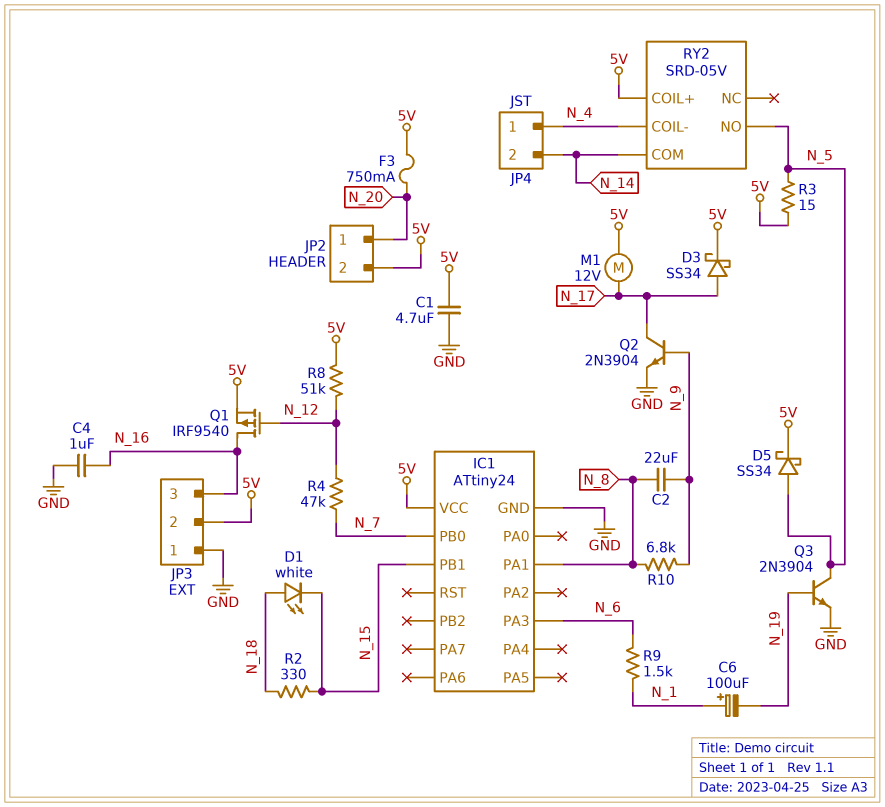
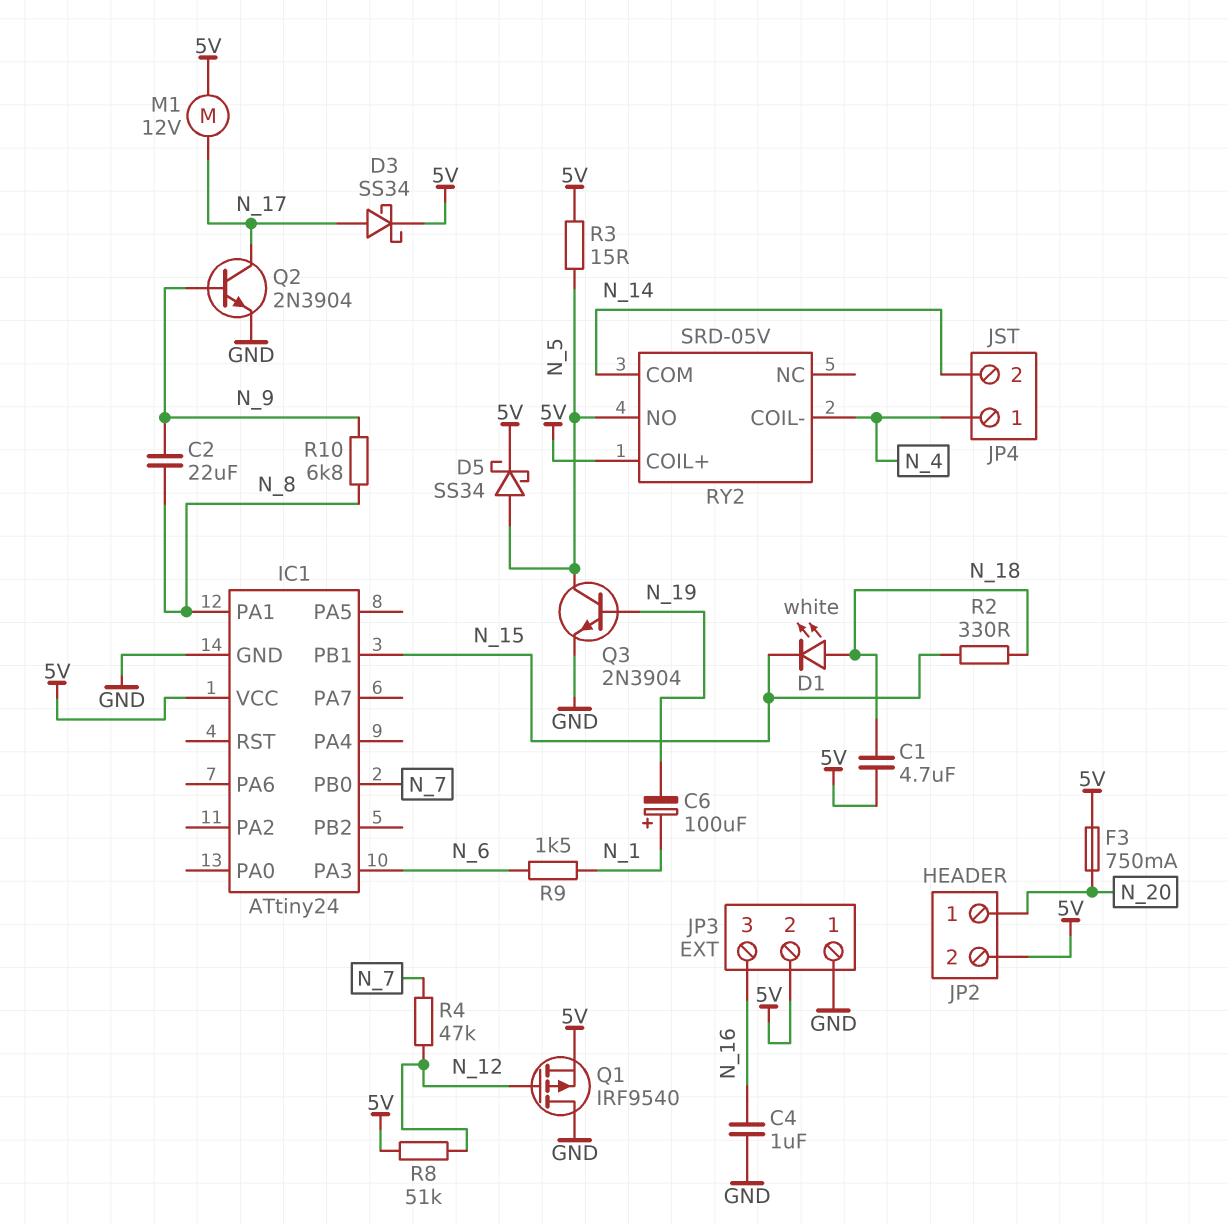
C1: 4.7uF (5V, GND) -> 4.7uF (5V, N_18)
Q1: PMOS IRF9540 (G N_12, D N_16, S 5V) -> PMOS IRF9540 (G N_12, D GND, S 5V)

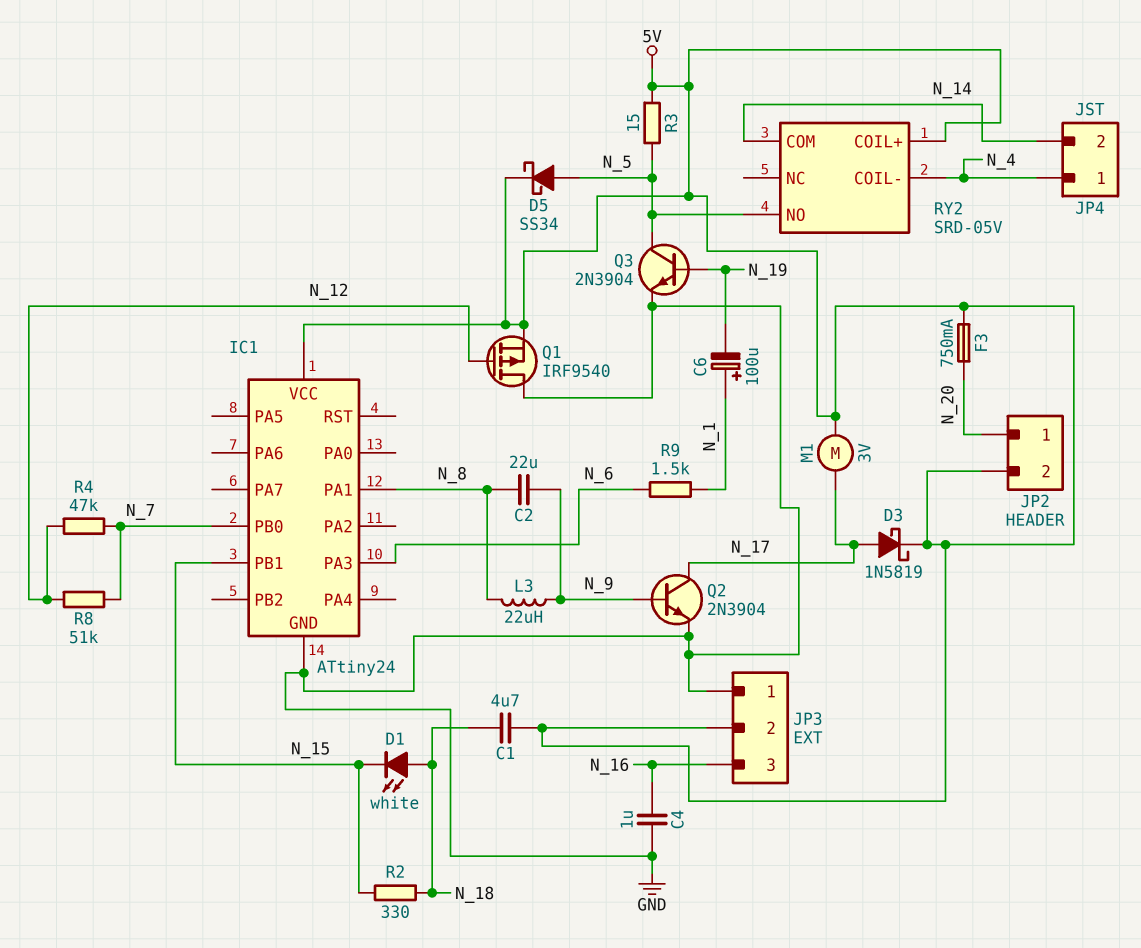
D3: schottky SS34 (A N_17, K 5V) -> schottky 1N5819 (A N_17, K 5V)
L3: none -> 22uH (N_8, N_9)
M1: motor 12V (5V, N_17) -> motor 3V (5V, N_17)
R8: 51k (5V, N_12) -> 51k (N_7, N_12)
R10: 6.8k (N_8, N_9) -> none

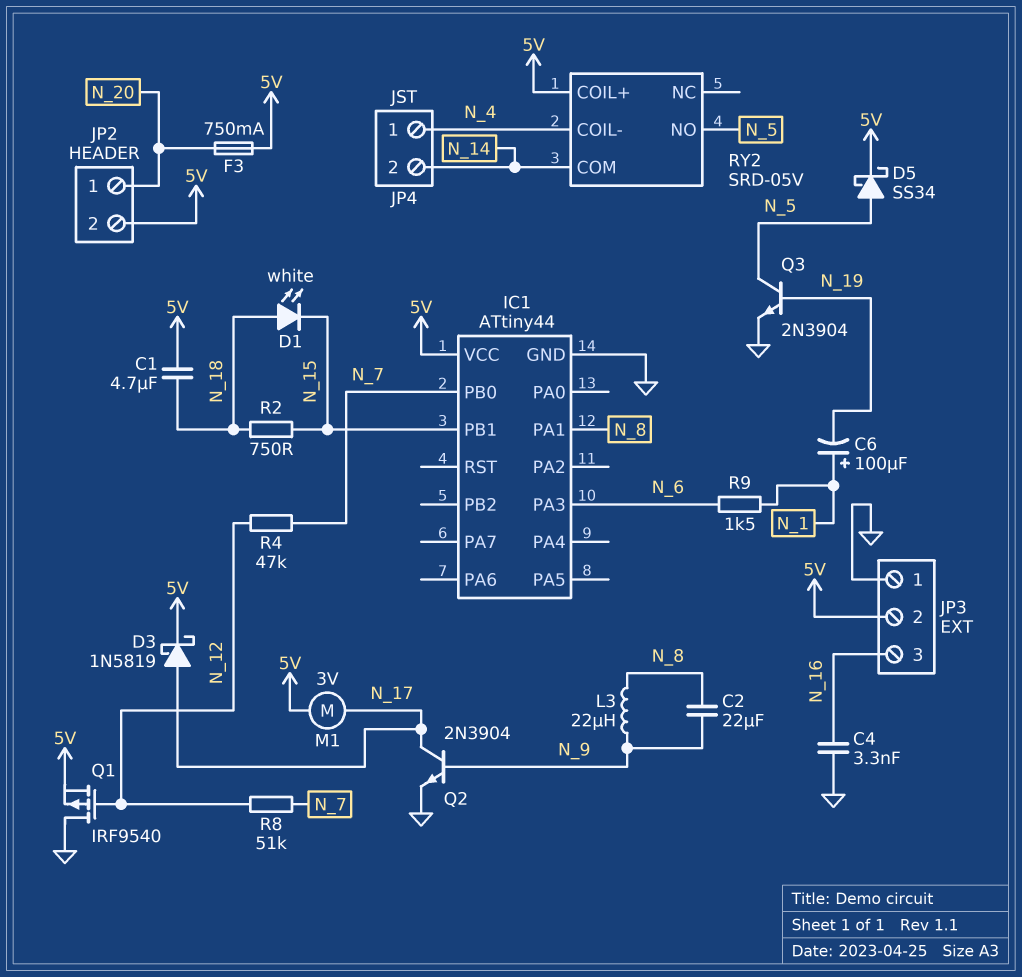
C4: 1uF (GND, N_16) -> 3.3nF (GND, N_16)
IC1: ATtiny24 -> ATtiny44
R2: 330 (N_15, N_18) -> 750 (N_15, N_18)
R3: 15 (5V, N_5) -> none

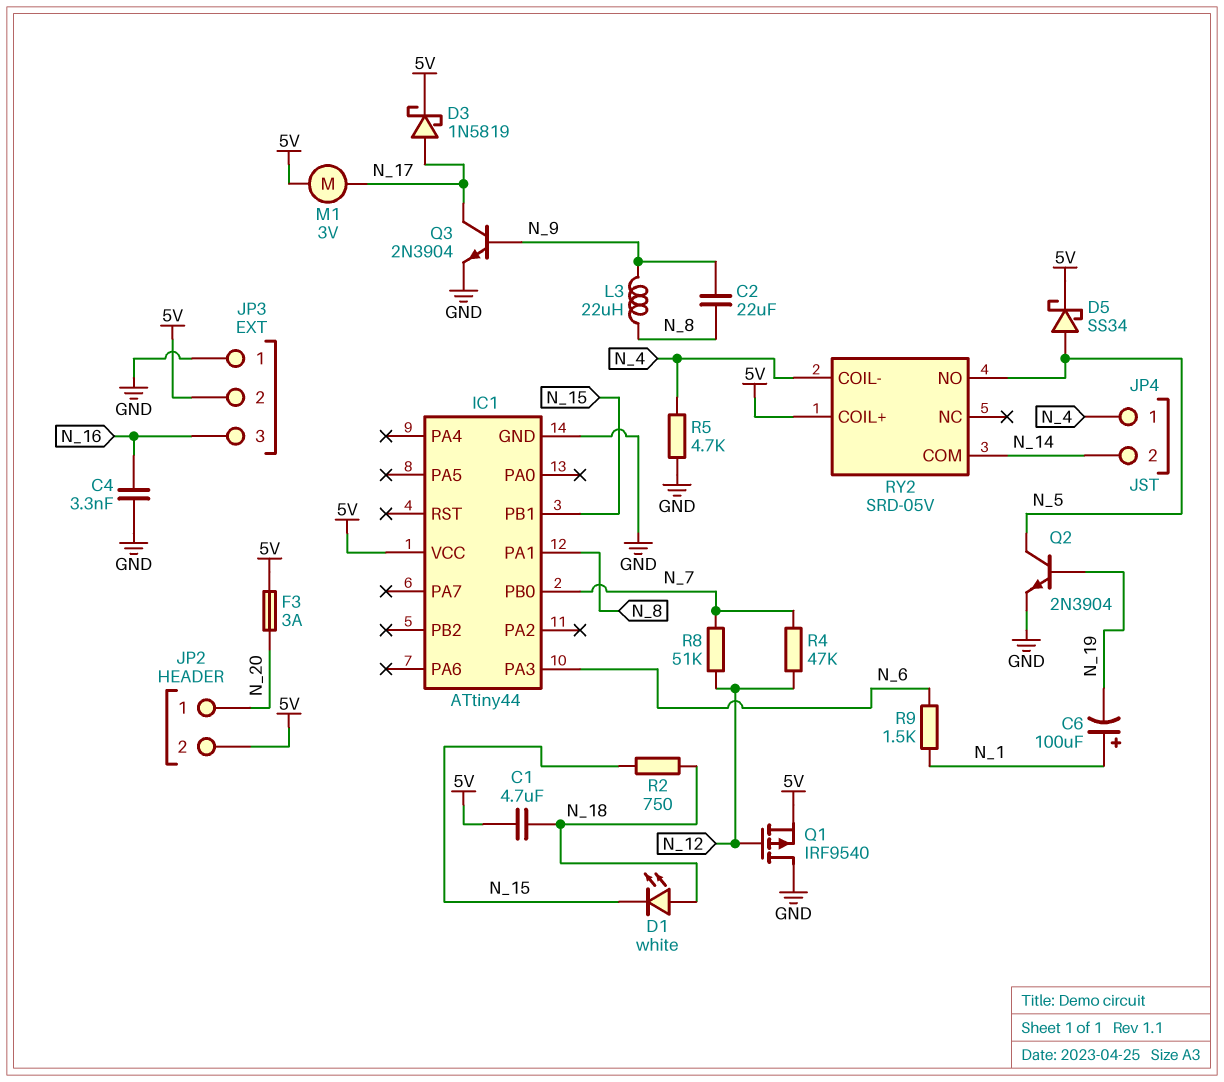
F3: 750mA (5V, N_20) -> 3A (5V, N_20)
Q2: NPN 2N3904 (B N_9, C N_17, E GND) -> NPN 2N3904 (B N_19, C N_5, E GND)
Q3: NPN 2N3904 (B N_19, C N_5, E GND) -> NPN 2N3904 (B N_9, C N_17, E GND)
R5: none -> 4.7k (GND, N_4)

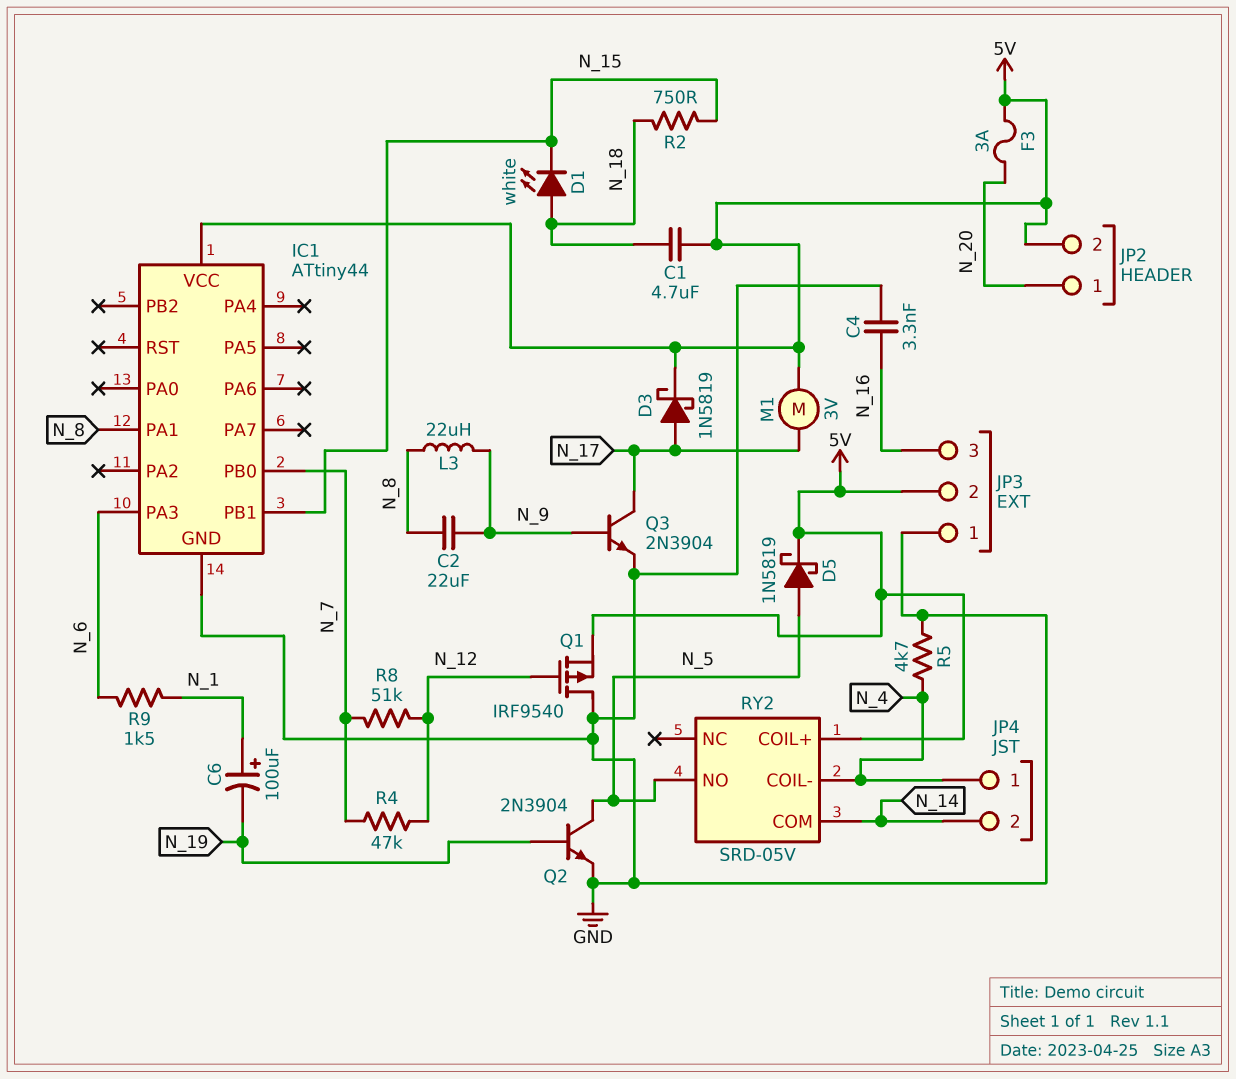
D5: schottky SS34 (A N_5, K 5V) -> schottky 1N5819 (A N_5, K 5V)

